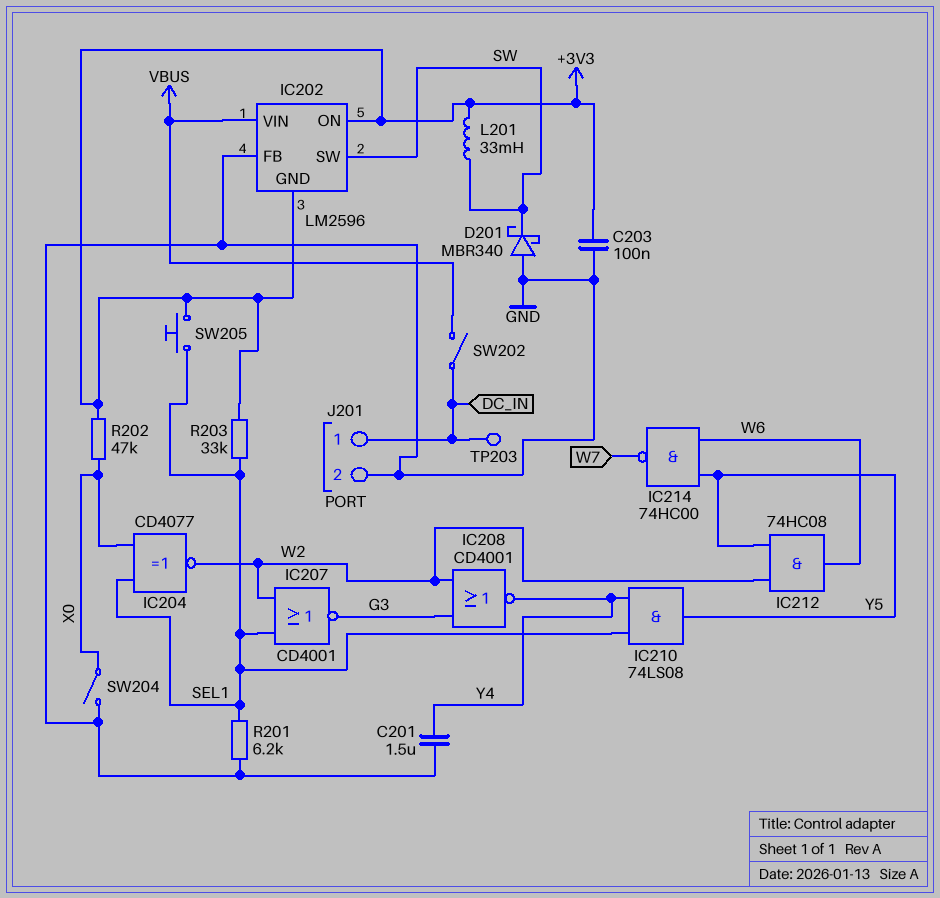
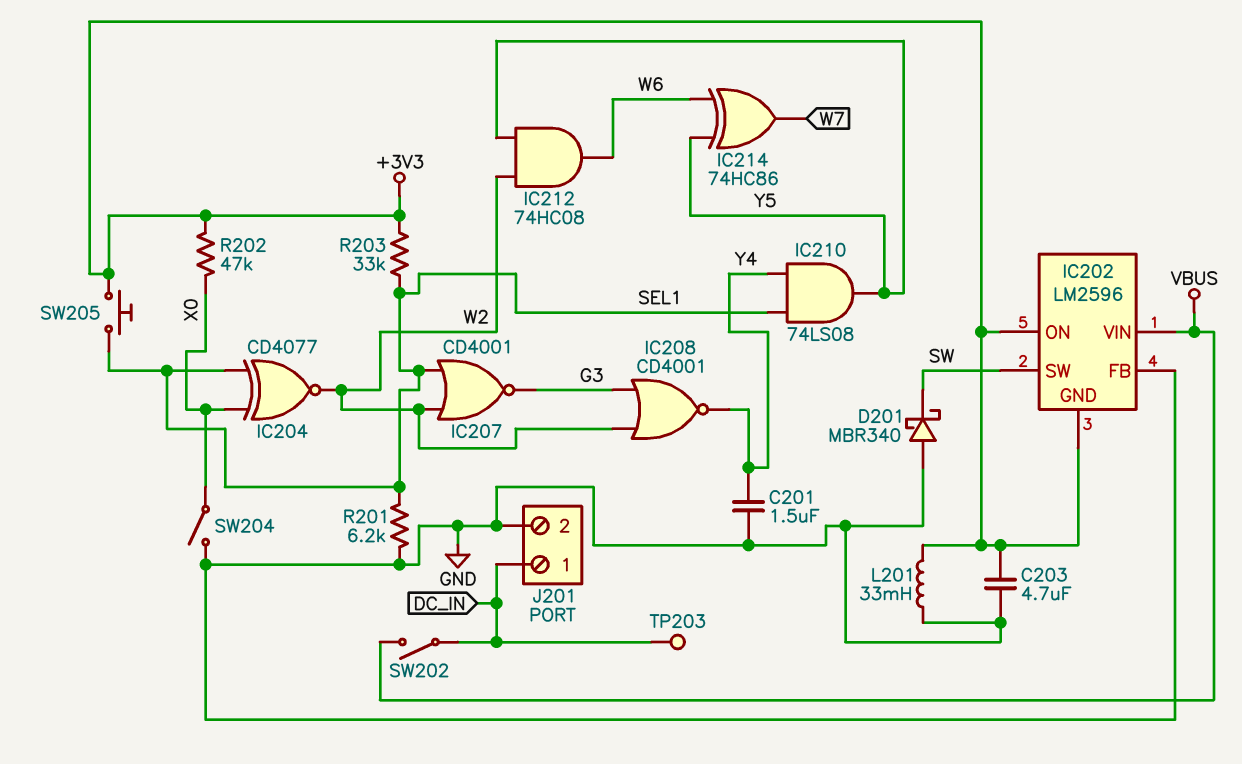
C203: 100nF (+3V3, GND) -> 4.7uF (+3V3, GND)
IC214: NAND 74HC00 (in W6, in Y5, out W7) -> XOR 74HC86 (in W6, in Y5, out W7)
L201: 33mH (+3V3, SW) -> 33mH (+3V3, GND)

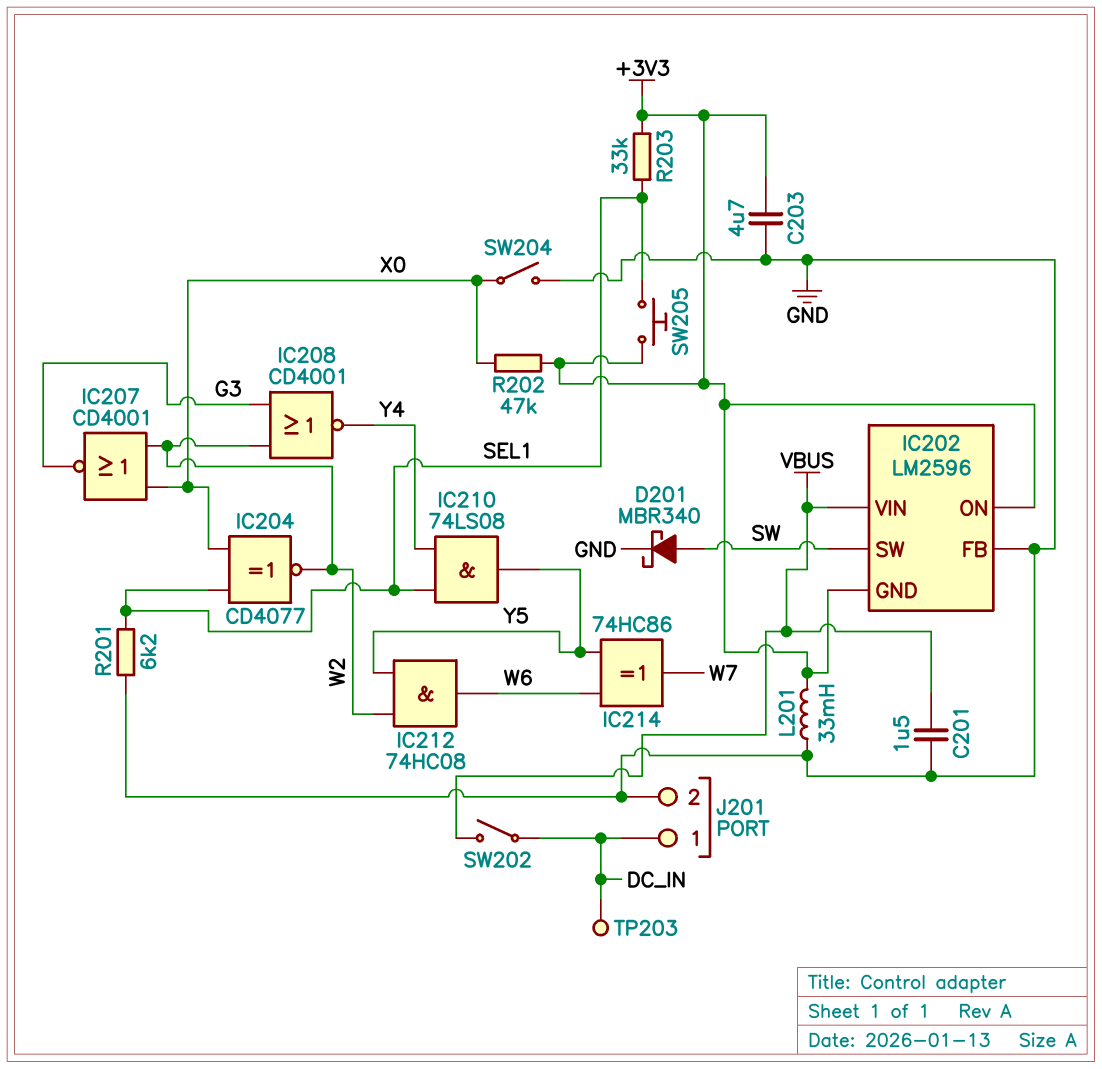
C201: 1.5uF (GND, Y4) -> 1.5uF (GND, VBUS)
D201: schottky MBR340 (A GND, K SW) -> schottky MBR340 (A SW, K GND)
IC207: NOR CD4001 (in SEL1, in W2, out G3) -> NOR CD4001 (in W2, in X0, out G3)

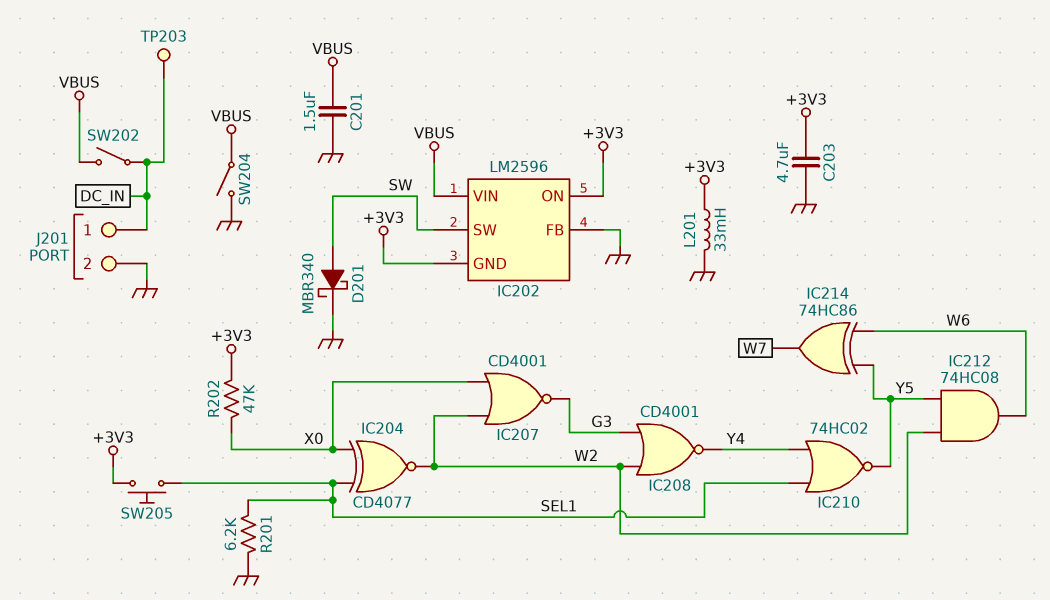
IC210: AND 74LS08 (in SEL1, in Y4, out Y5) -> NOR 74HC02 (in SEL1, in Y4, out Y5)
R203: 33k (+3V3, SEL1) -> none
SW204: switch (GND, X0) -> switch (GND, VBUS)

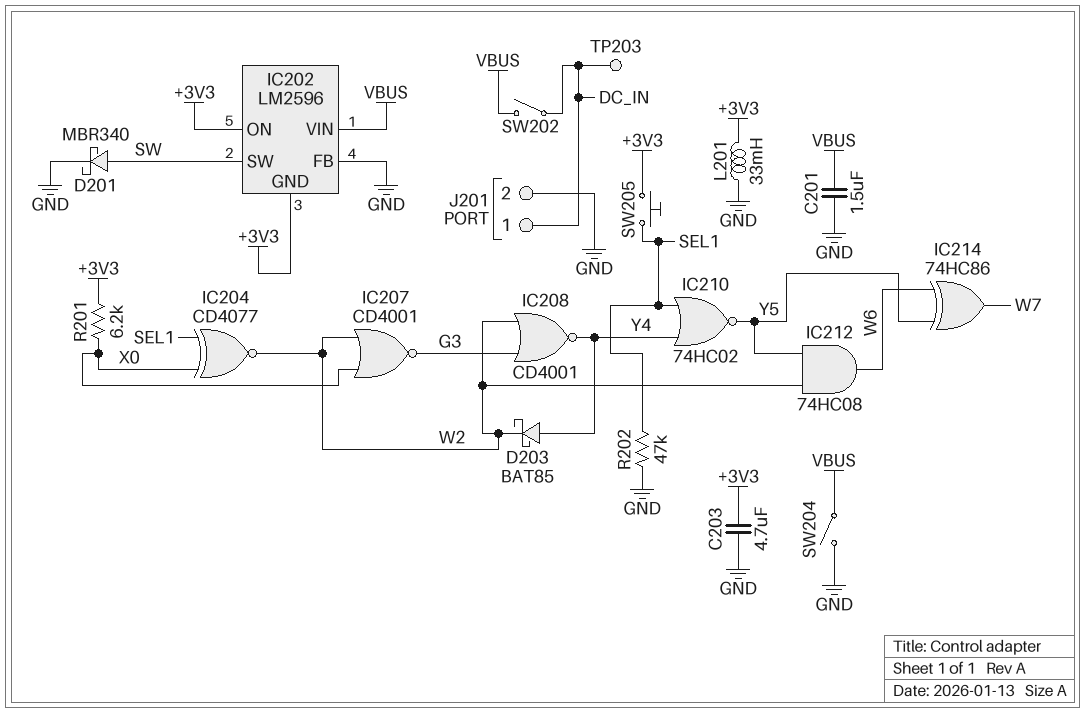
D203: none -> schottky BAT85 (A Y4, K W2)
R201: 6.2k (GND, SEL1) -> 6.2k (+3V3, X0)
R202: 47k (+3V3, X0) -> 47k (GND, SEL1)

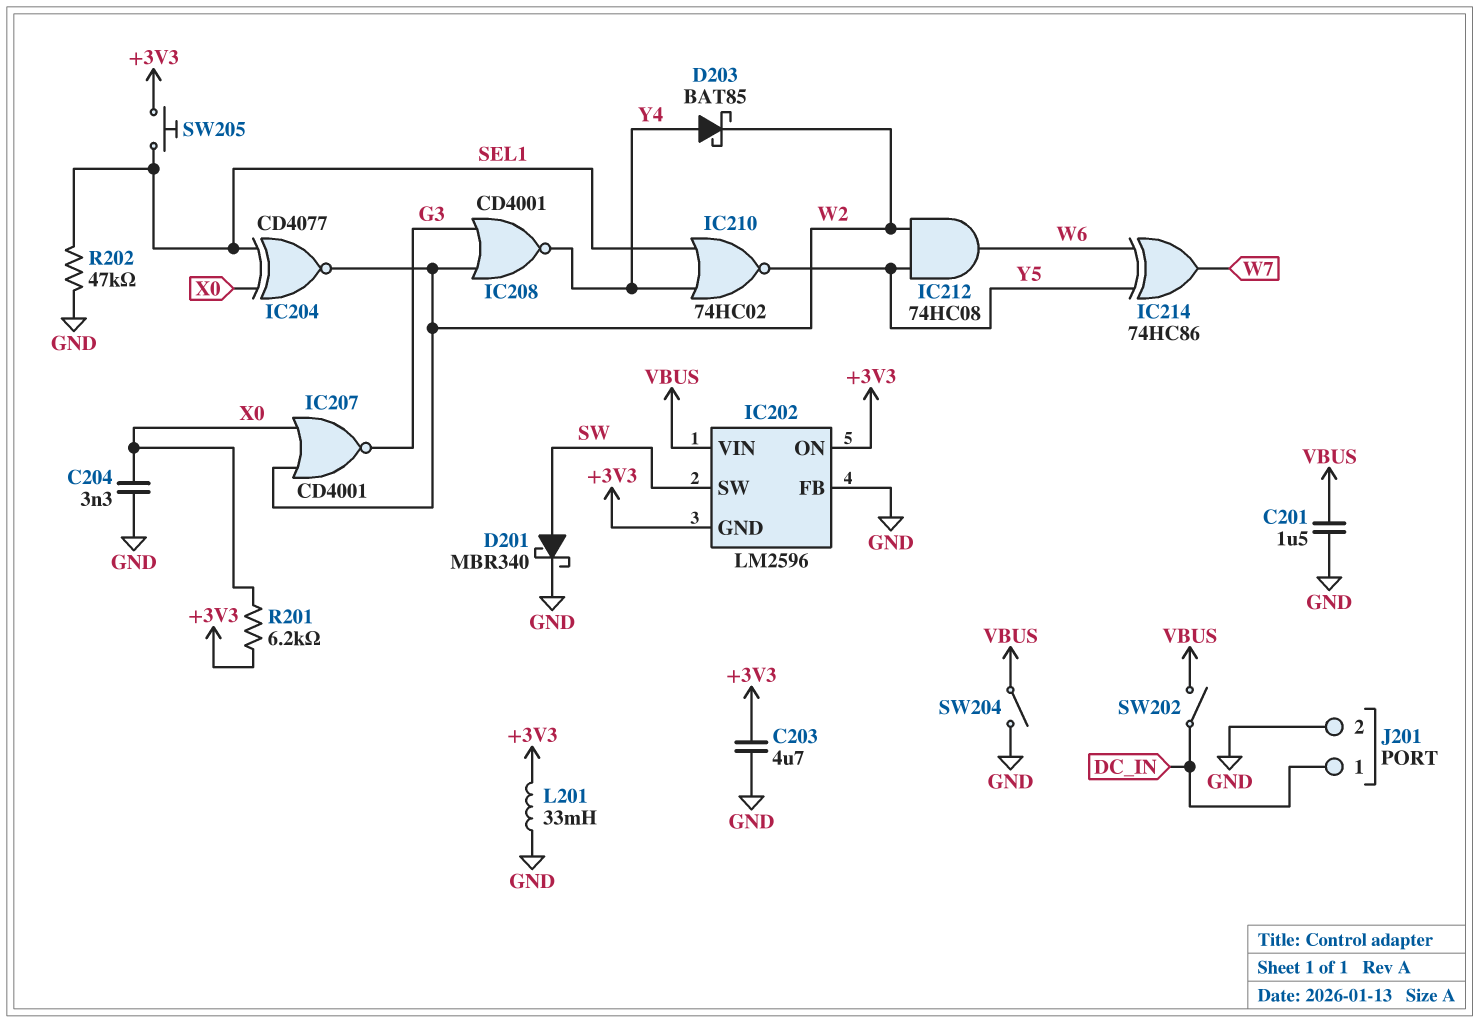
C204: none -> 3.3nF (GND, X0)
TP203: test point (DC_IN) -> none

